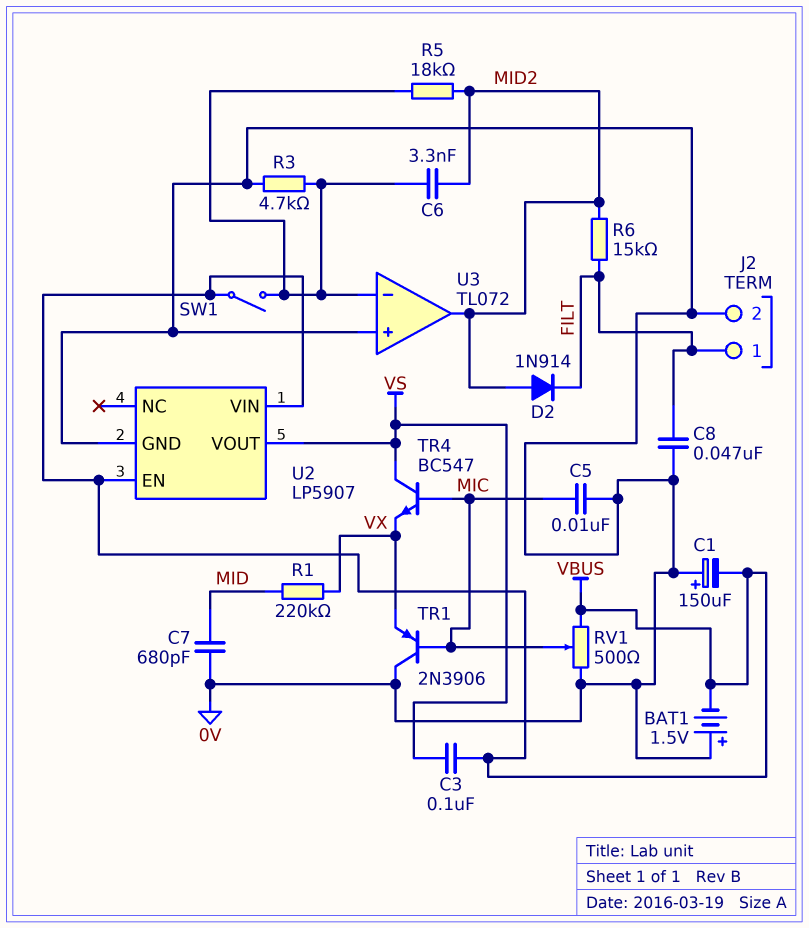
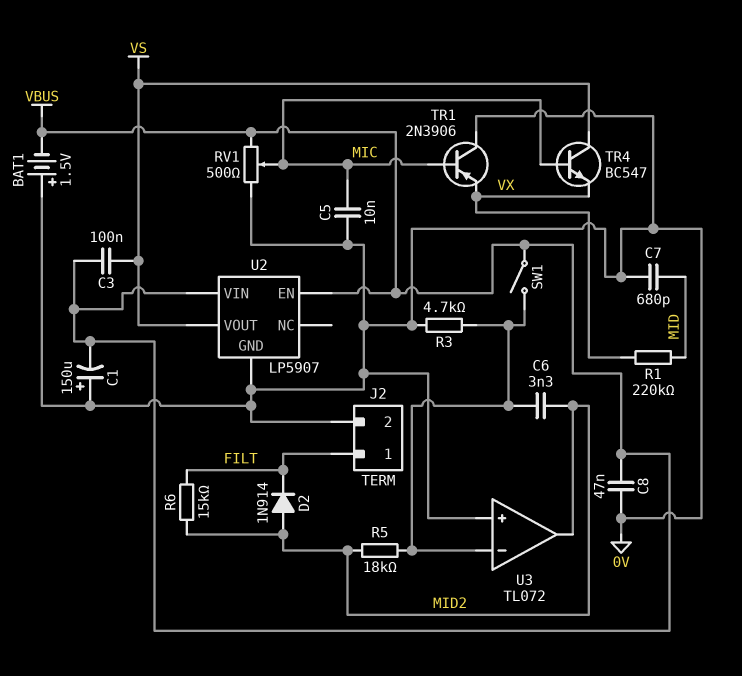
C8: 47nF (0V, FILT) -> 47nF (0V, VBUS)

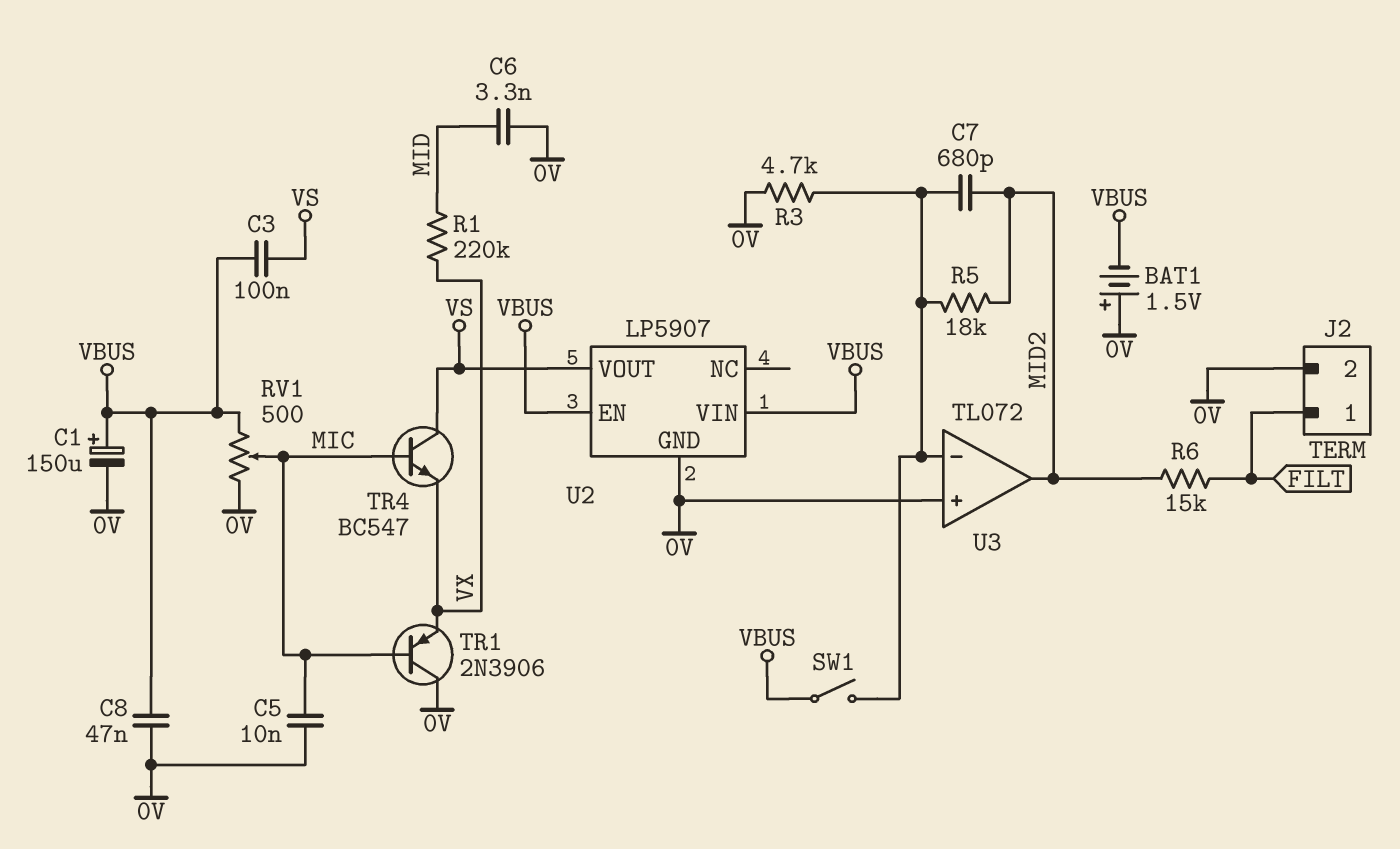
C1: 150uF (plus 0V, minus VBUS) -> 150uF (plus VBUS, minus 0V)
C6: 3.3nF (MID2, U3/in-) -> 3.3nF (0V, MID)
C7: 680pF (0V, MID) -> 680pF (MID2, U3/in-)
D2: diode 1N914 (A MID2, K FILT) -> none

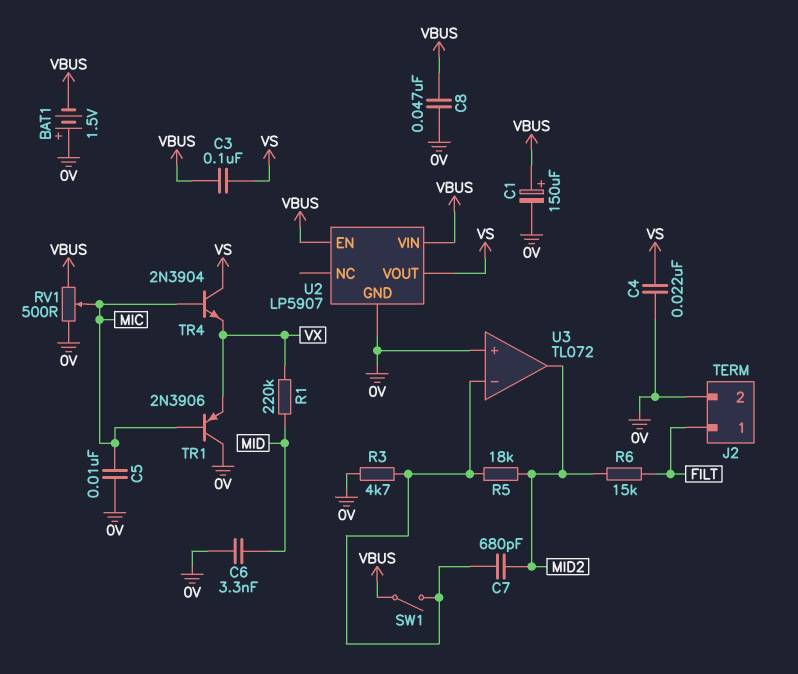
C4: none -> 22nF (0V, VS)
TR4: NPN BC547 (B MIC, C VS, E VX) -> NPN 2N3904 (B MIC, C VS, E VX)

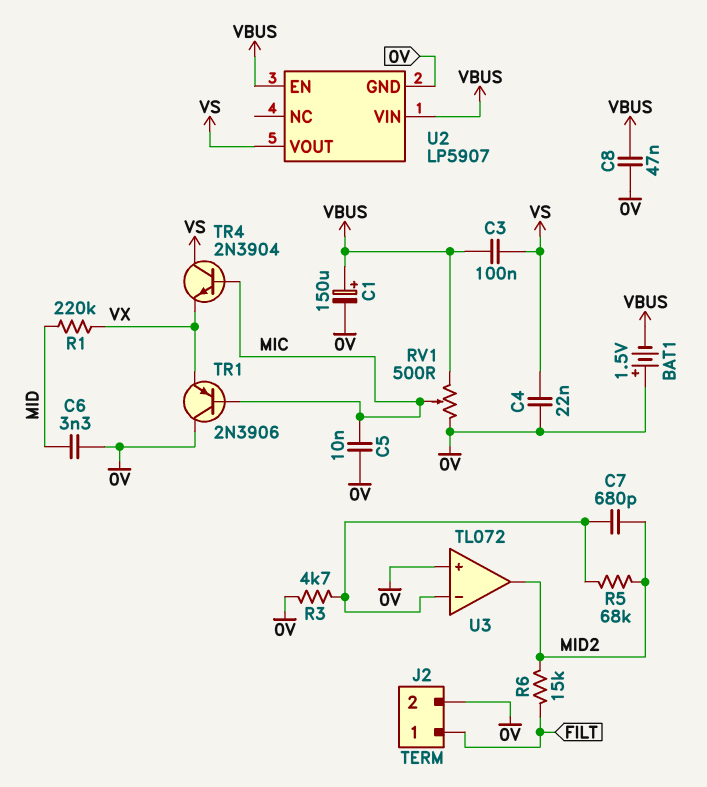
R5: 18k (MID2, U3/in-) -> 68k (MID2, U3/in-)
SW1: switch (U3/in-, VBUS) -> none

